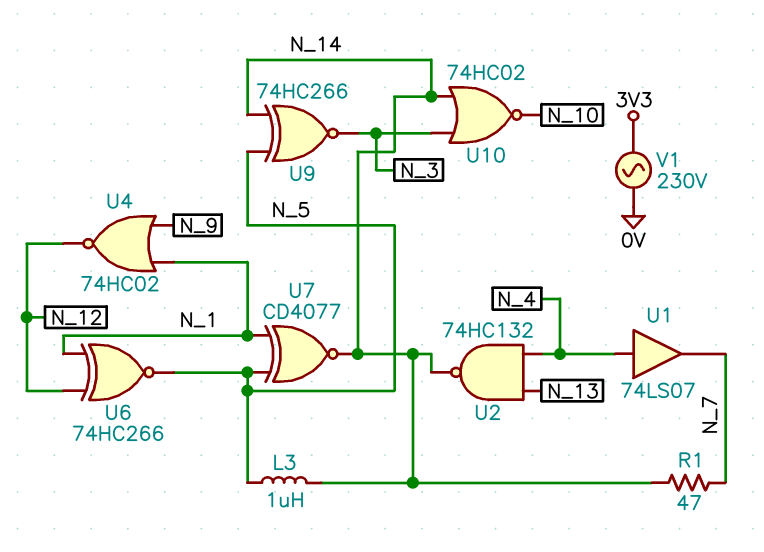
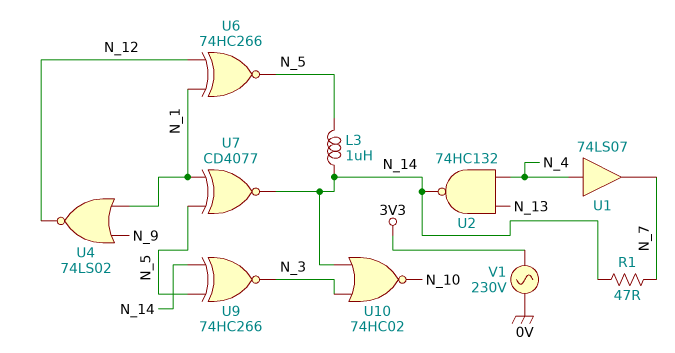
U4: NOR 74HC02 (in N_1, in N_9, out N_12) -> NOR 74LS02 (in N_1, in N_9, out N_12)

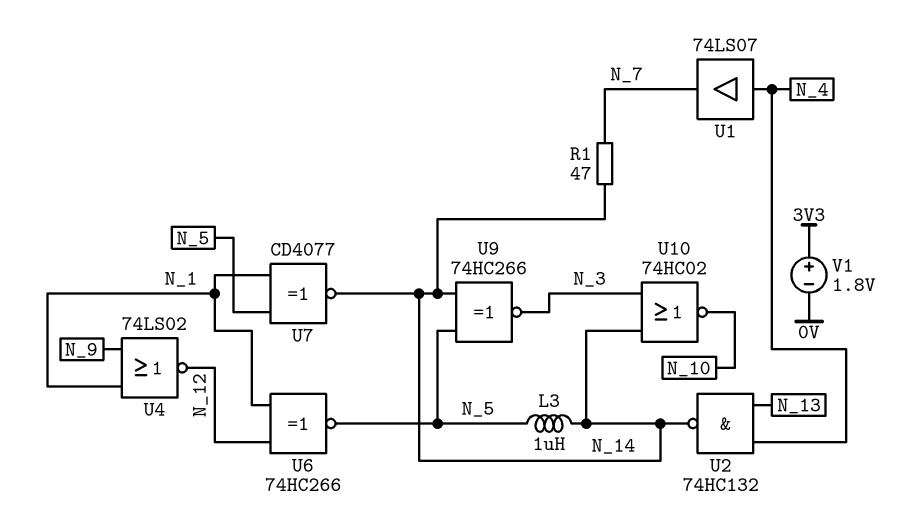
V1: AC 230V (0V, 3V3) -> 1.8V (plus 3V3, minus 0V)

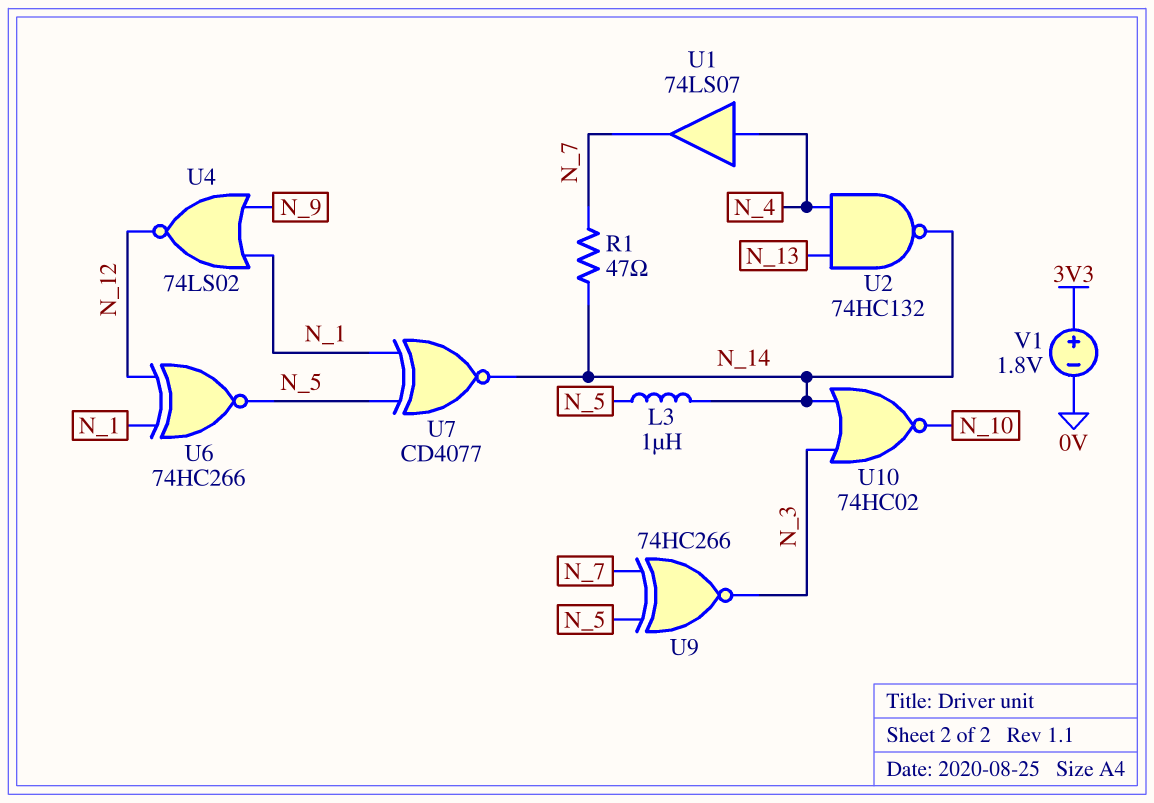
U9: XNOR 74HC266 (in N_5, in N_14, out N_3) -> XNOR 74HC266 (in N_5, in N_7, out N_3)

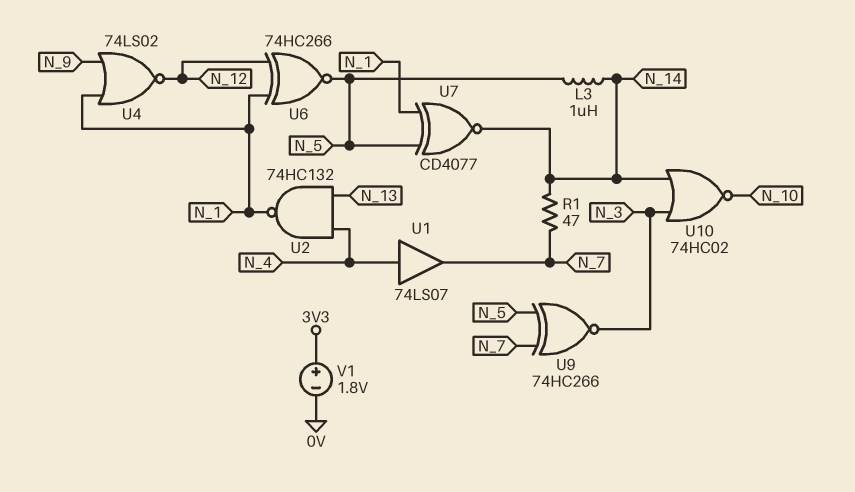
U2: NAND 74HC132 (in N_4, in N_13, out N_14) -> NAND 74HC132 (in N_4, in N_13, out N_1)

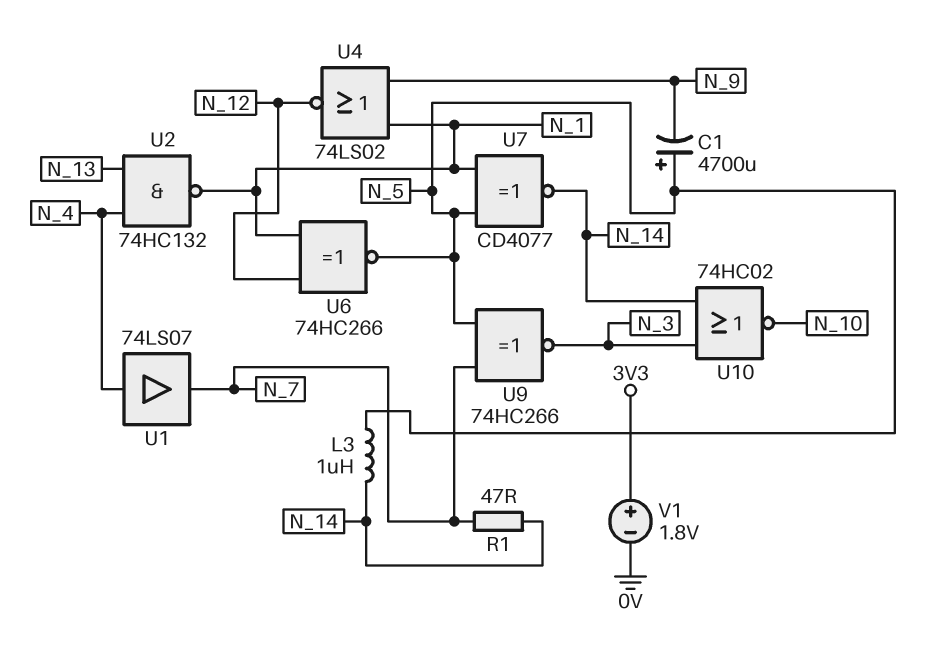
C1: none -> 4700uF (plus N_5, minus N_9)

